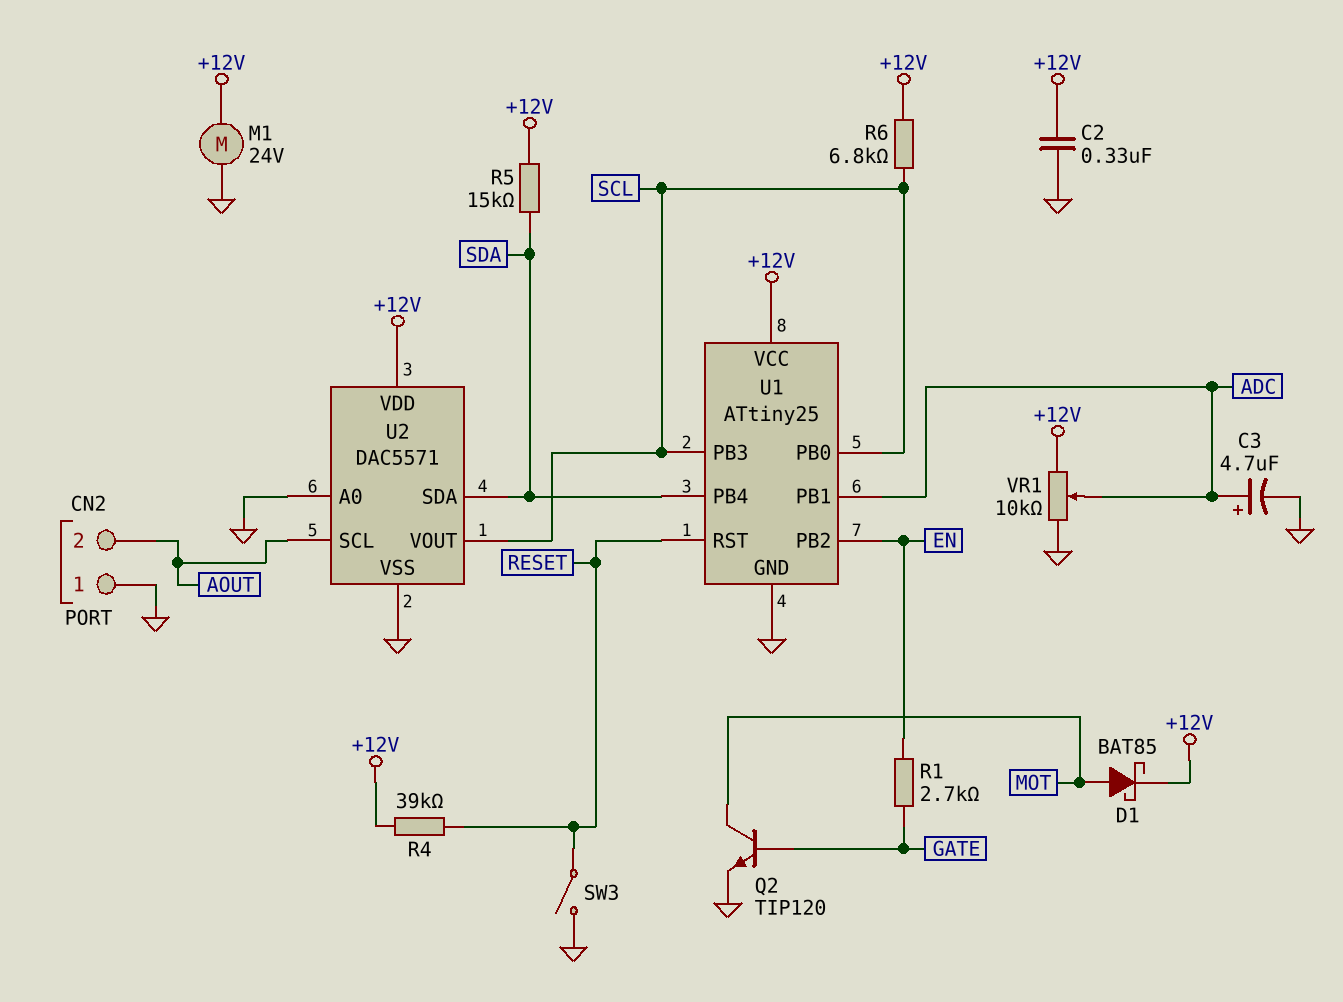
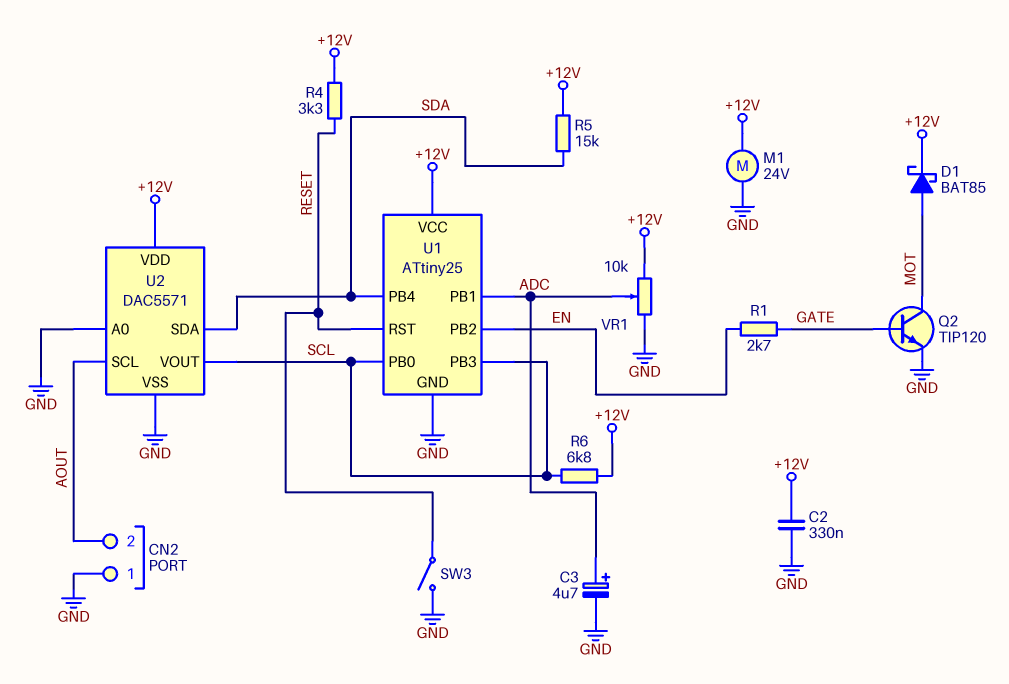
R4: 39k (+12V, RESET) -> 3.3k (+12V, RESET)

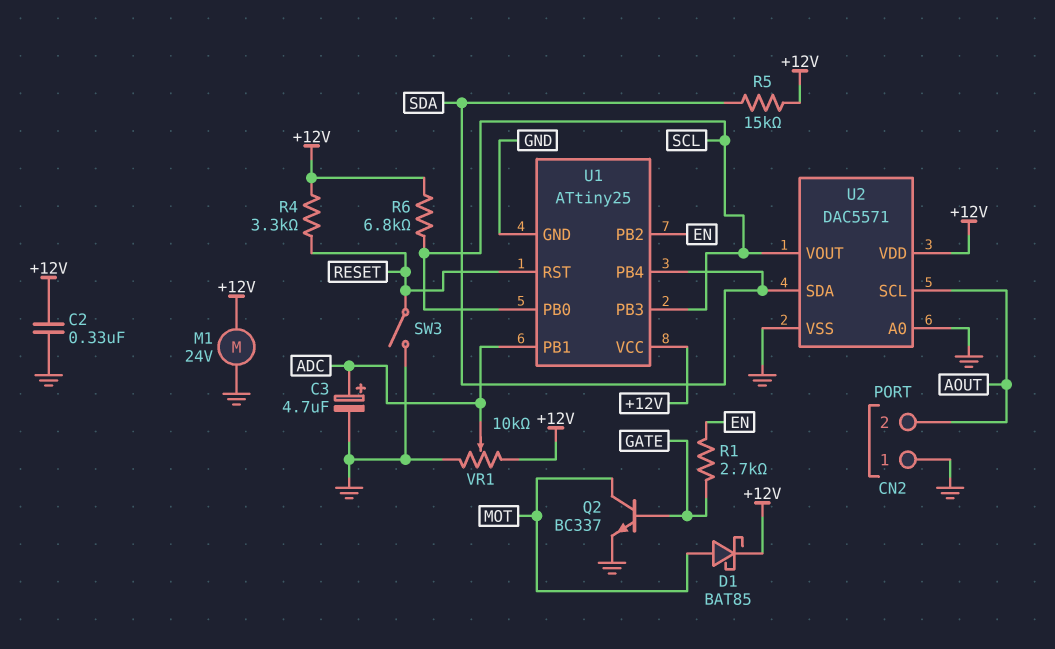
Q2: NPN TIP120 (B GATE, C MOT, E GND) -> NPN BC337 (B GATE, C MOT, E GND)

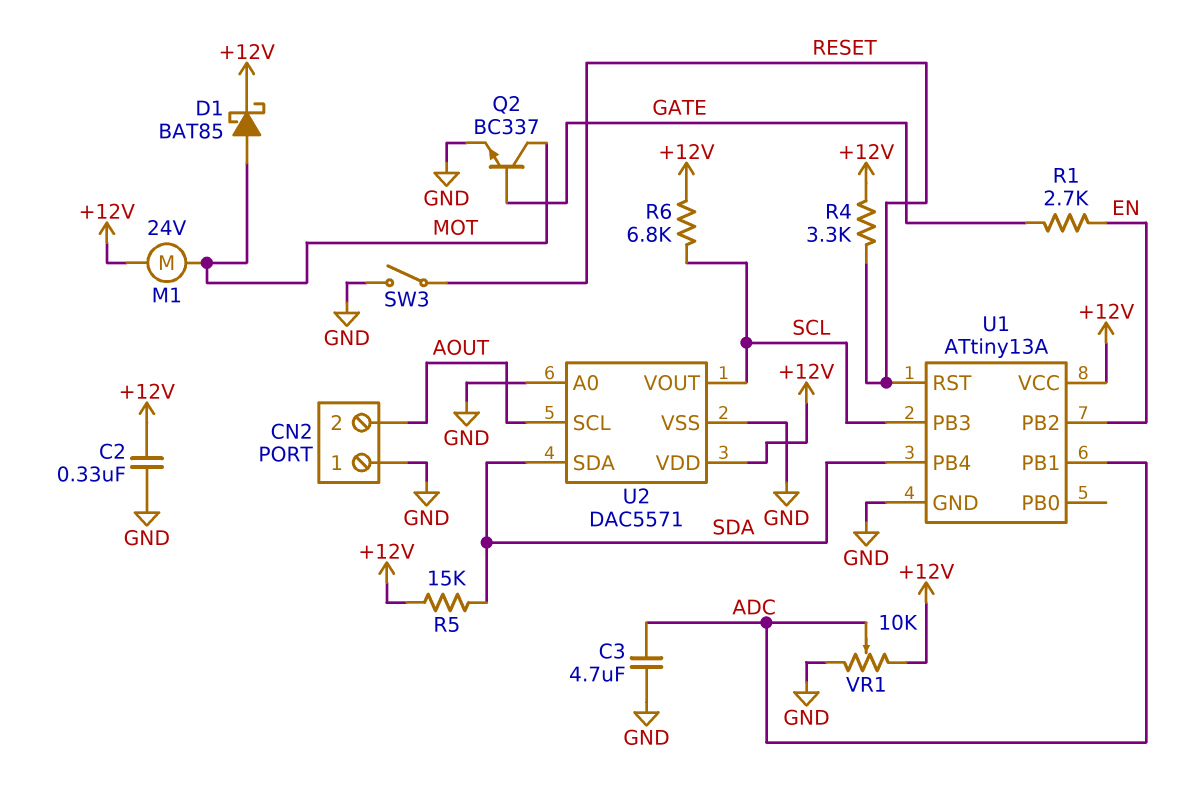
C3: 4.7uF (plus ADC, minus GND) -> 4.7uF (ADC, GND)
M1: motor 24V (+12V, GND) -> motor 24V (+12V, MOT)
U1: ATtiny25 -> ATtiny13A
U1 pin PB0: SCL -> none

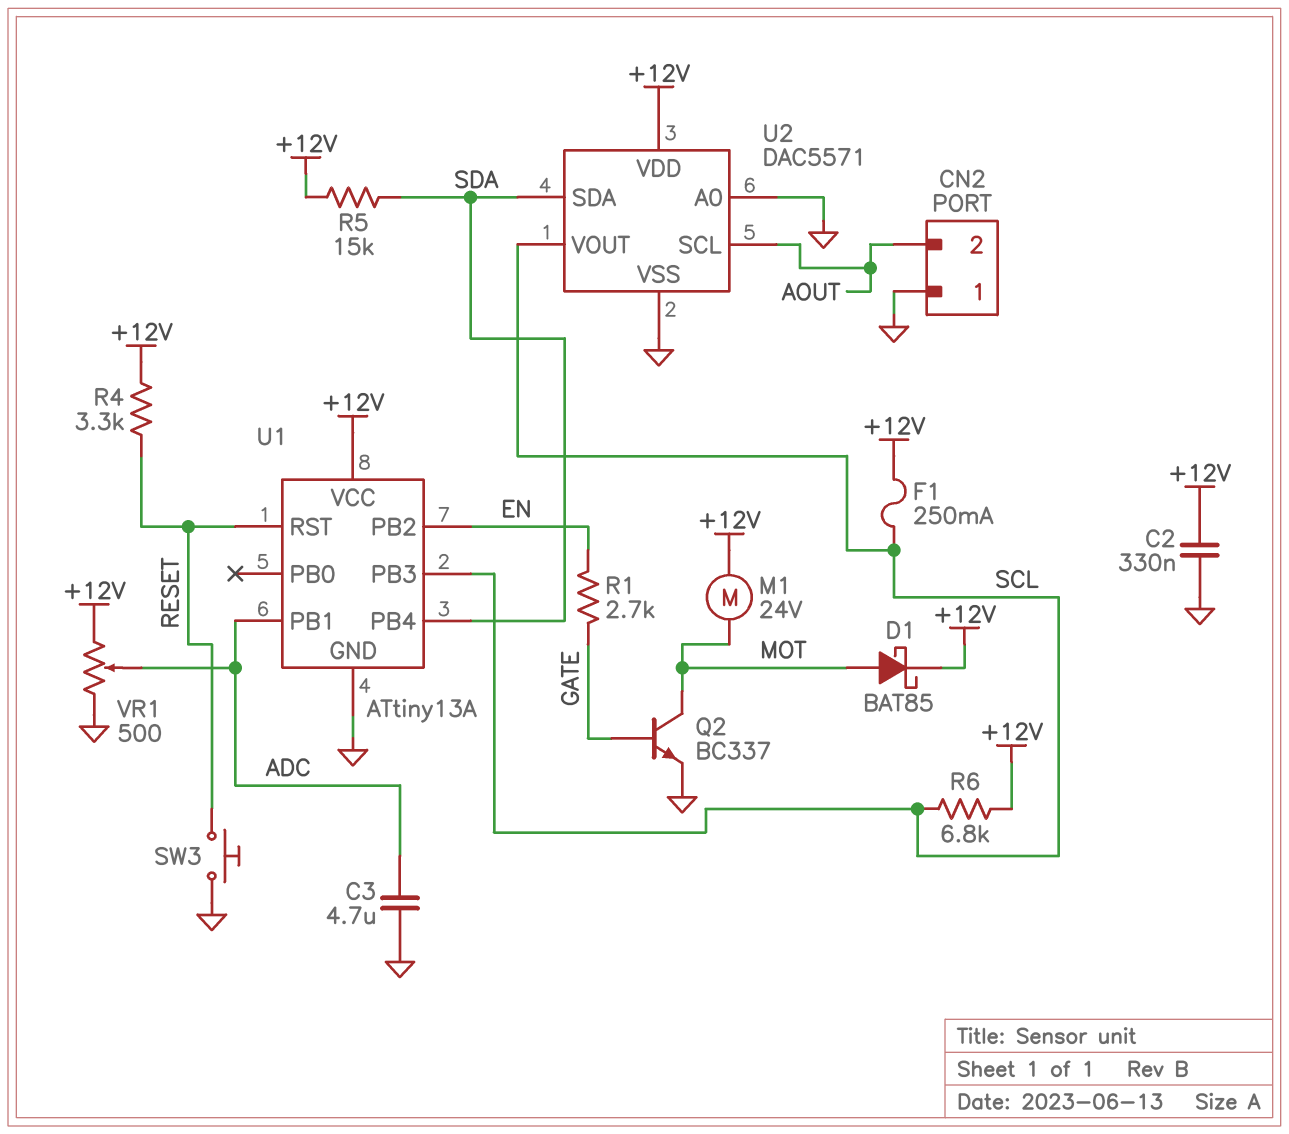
F1: none -> 250mA (+12V, SCL)
SW3: switch (GND, RESET) -> button (GND, RESET)
VR1: 10k (+12V, GND, wiper ADC) -> 500 (+12V, GND, wiper ADC)

